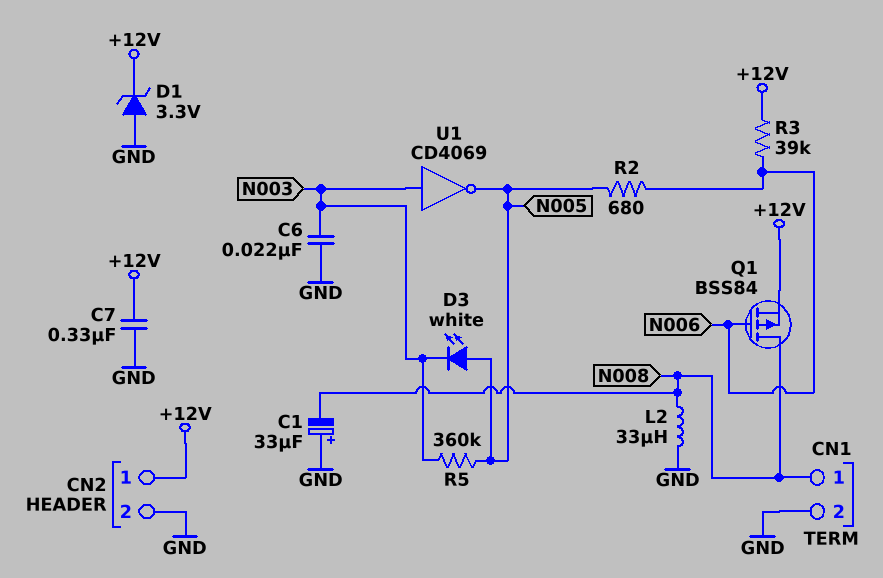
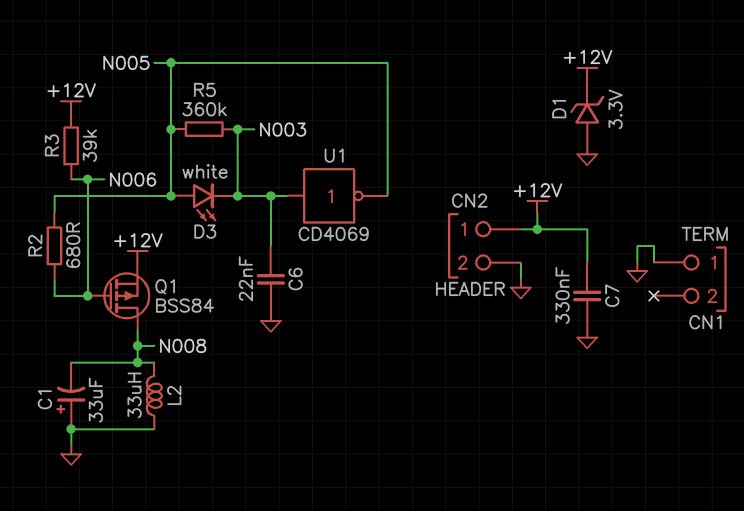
CN1 pin 1: N008 -> GND
CN1 pin 2: GND -> none

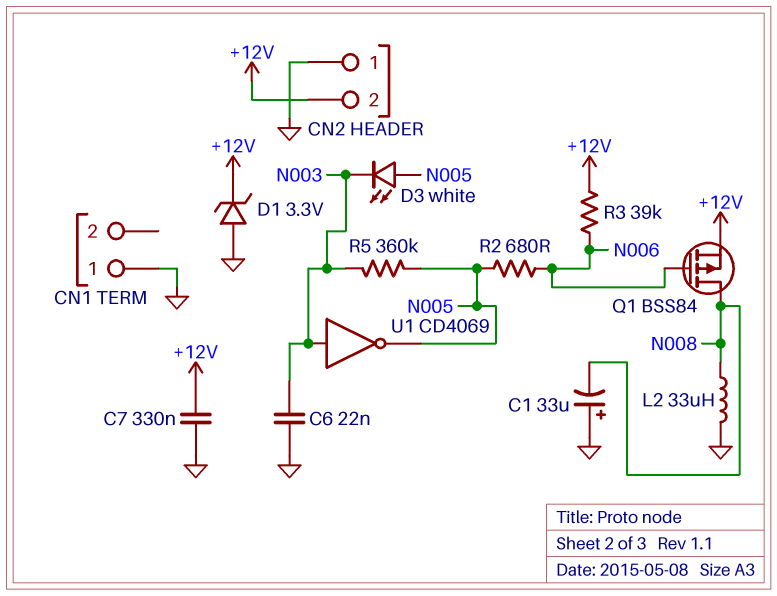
CN2 pin 1: +12V -> GND
CN2 pin 2: GND -> +12V

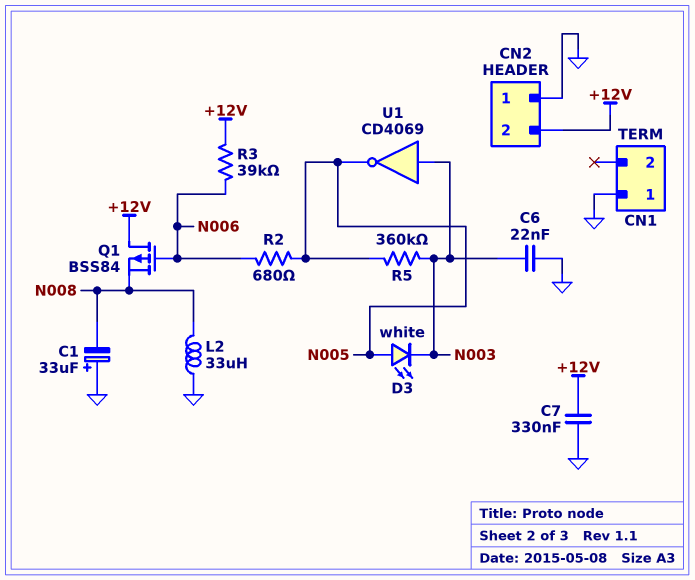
D1: zener 3.3V (A GND, K +12V) -> none
Q1: PMOS BSS84 (G N006, D N008, S +12V) -> PMOS BSS84 (G N006, D +12V, S N008)

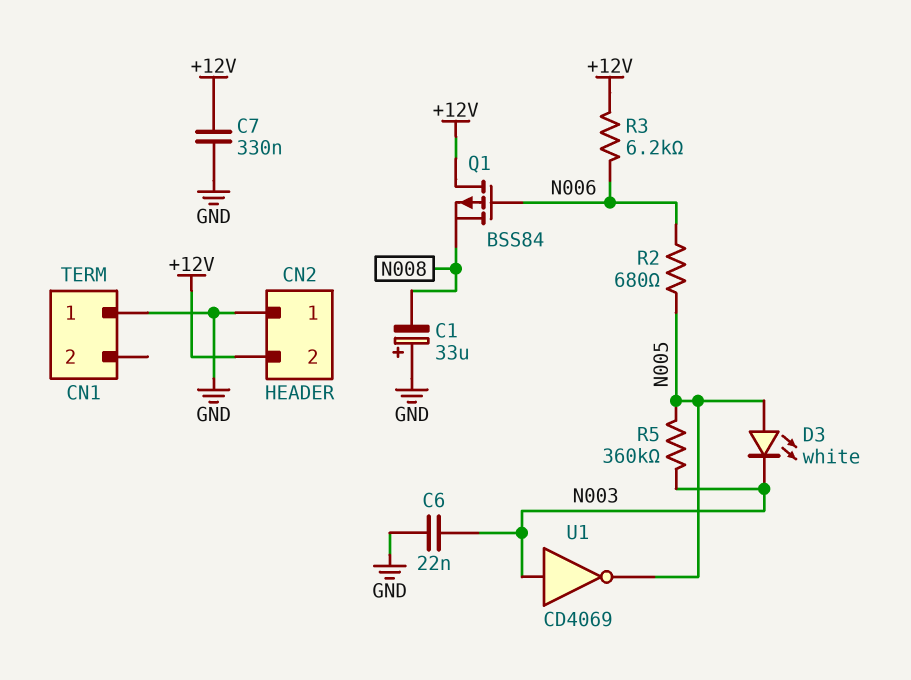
L2: 33uH (GND, N008) -> none
R3: 39k (+12V, N006) -> 6.2k (+12V, N006)

